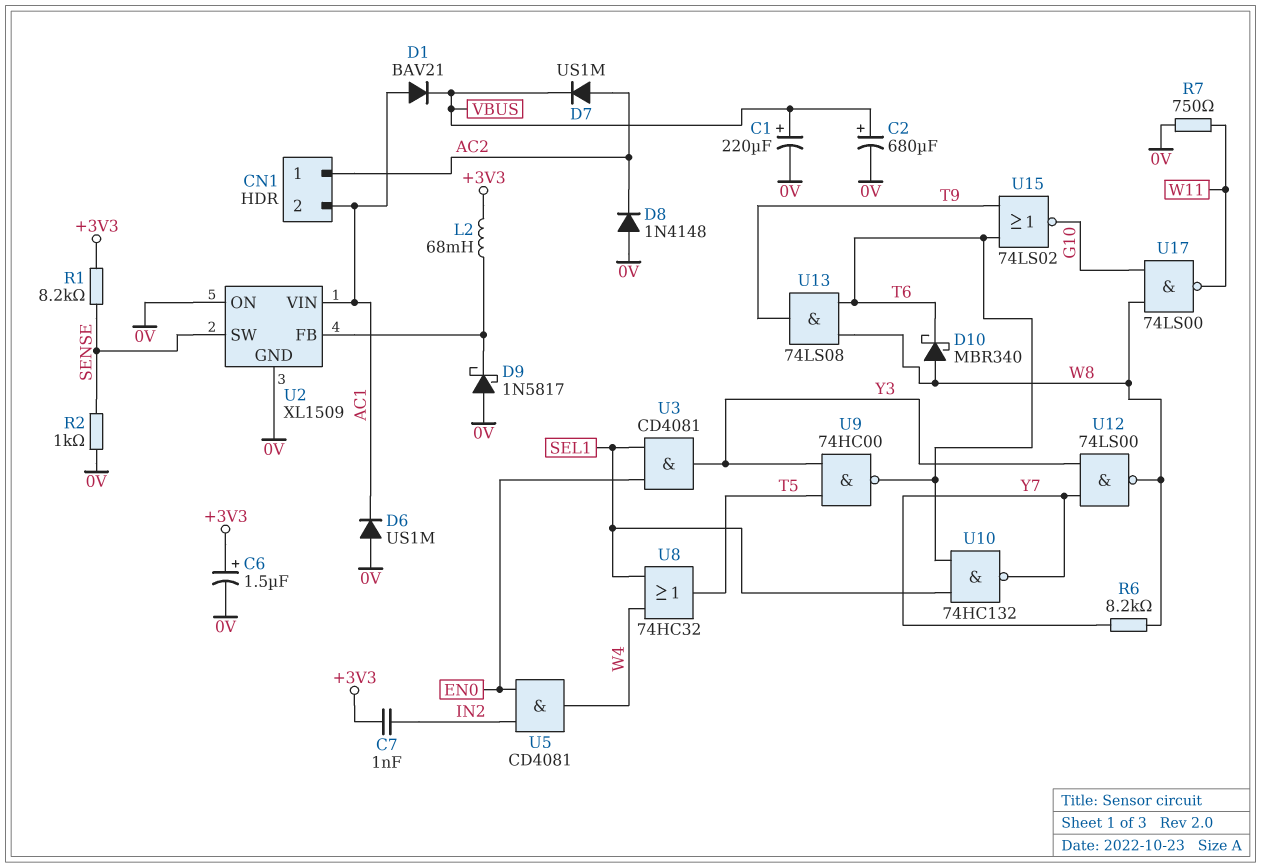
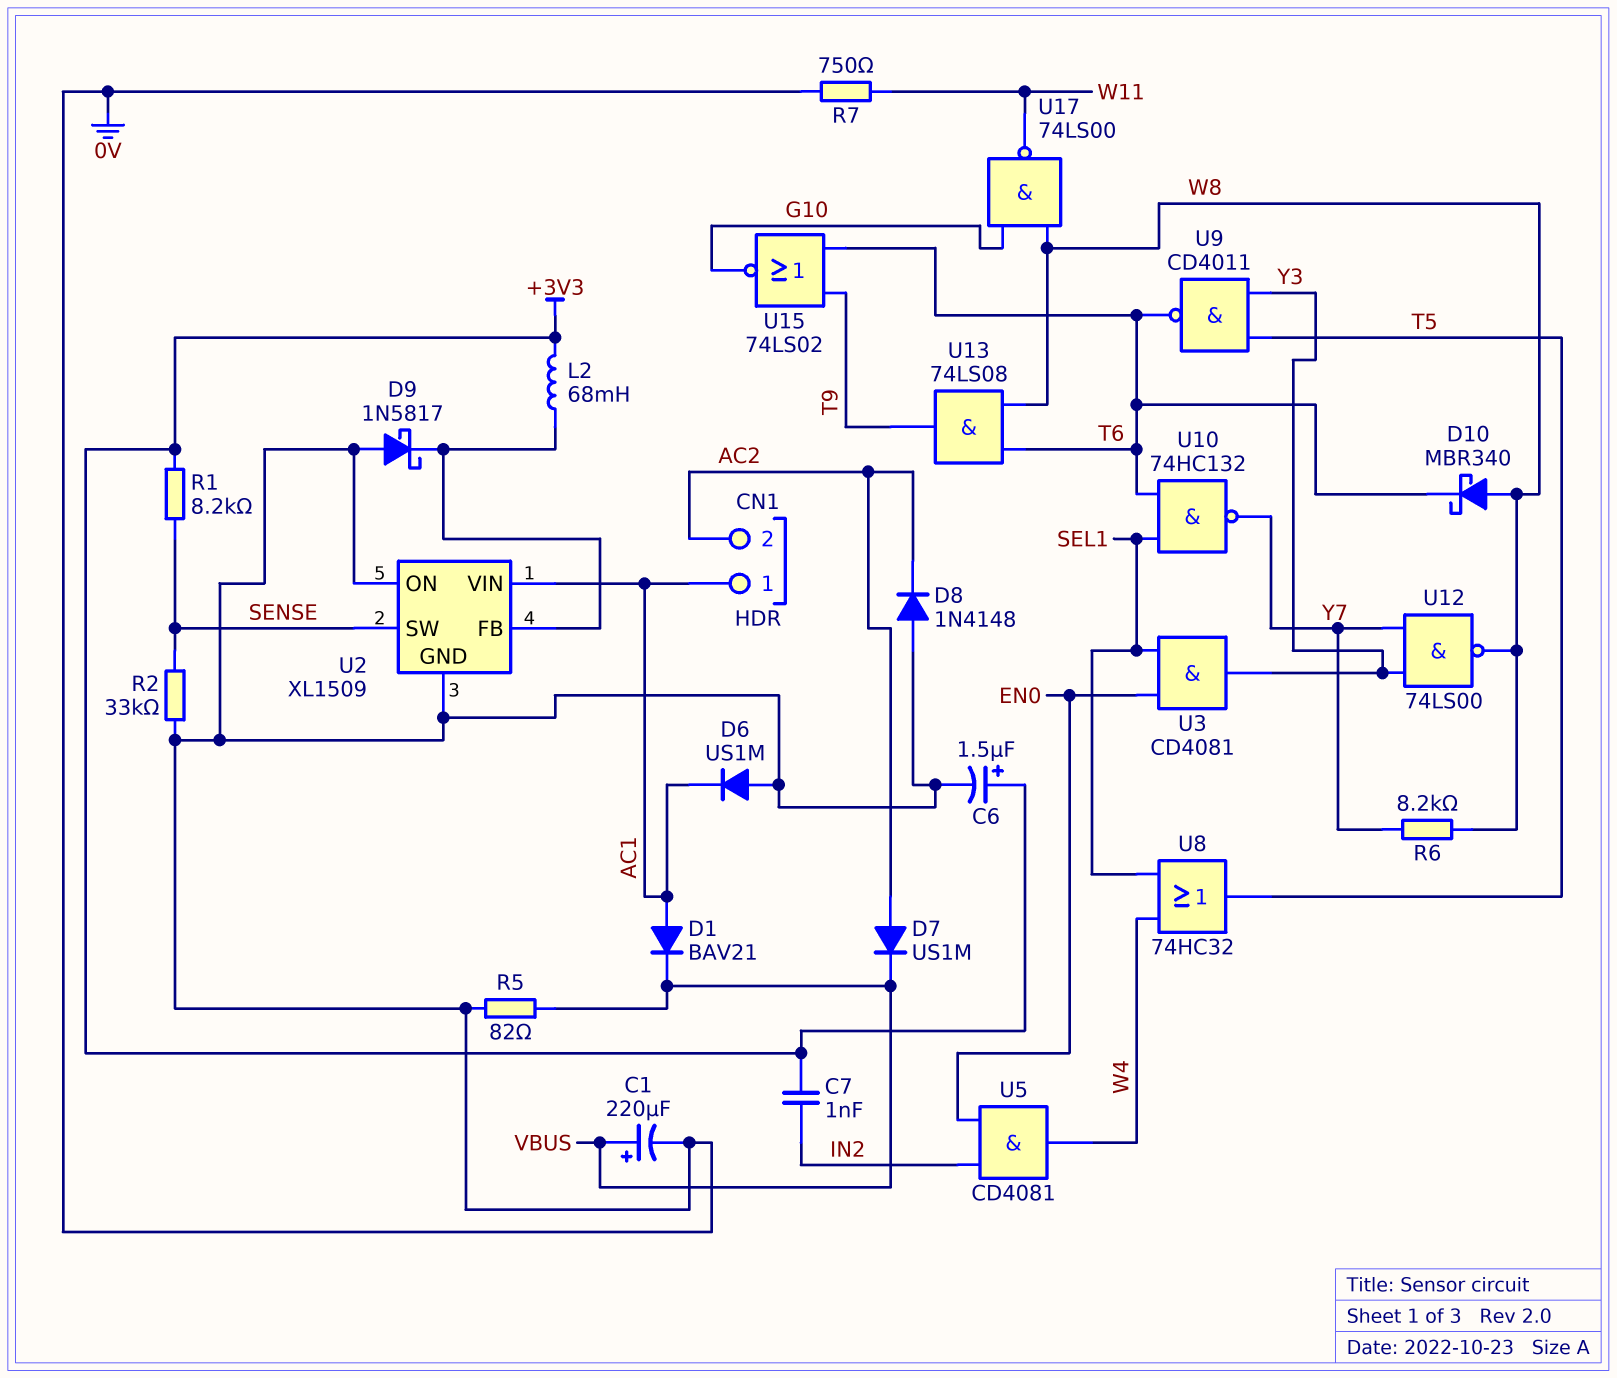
C2: 680uF (plus VBUS, minus 0V) -> none
CN1 pin 1: AC2 -> AC1
CN1 pin 2: AC1 -> AC2
R2: 1k (0V, SENSE) -> 33k (0V, SENSE)
R5: none -> 82 (0V, VBUS)
U9: NAND 74HC00 (in T5, in Y3, out T6) -> NAND CD4011 (in T5, in Y3, out T6)

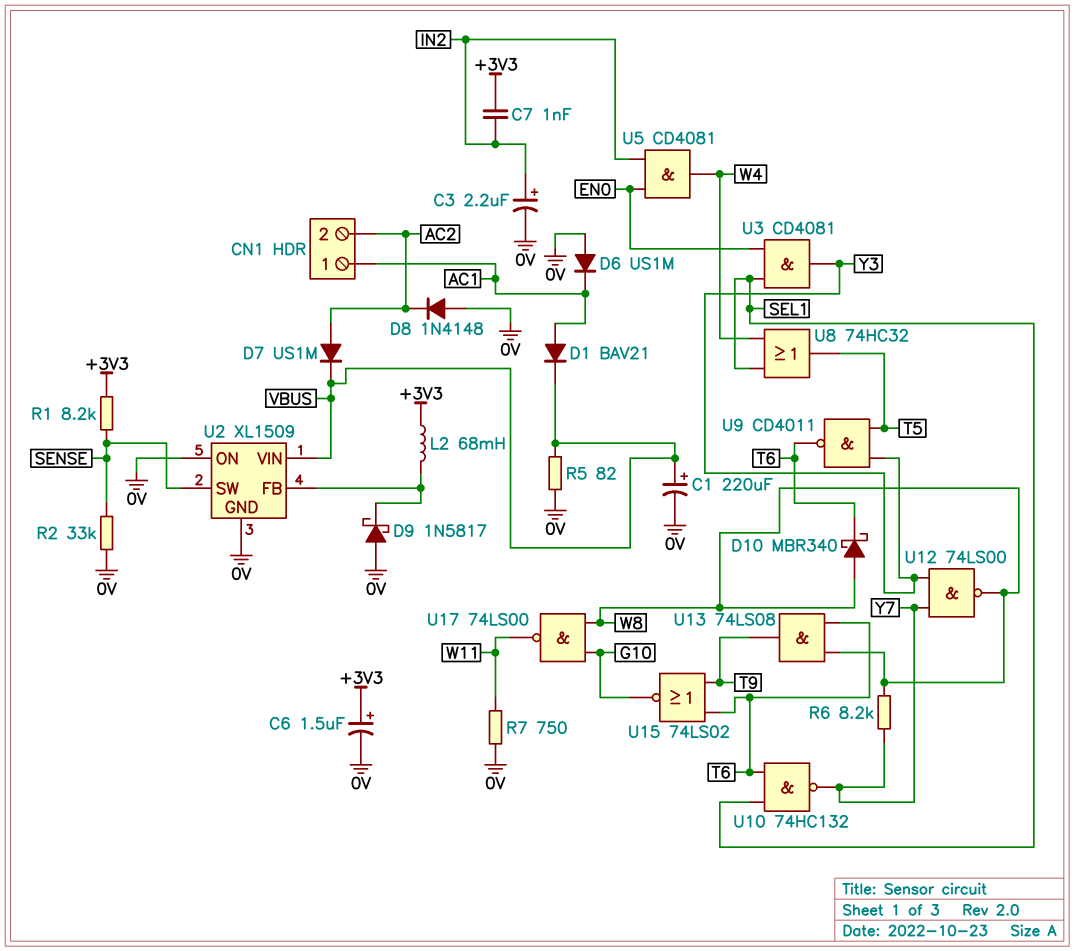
C3: none -> 2.2uF (plus IN2, minus 0V)
U2 pin VIN: AC1 -> VBUS

